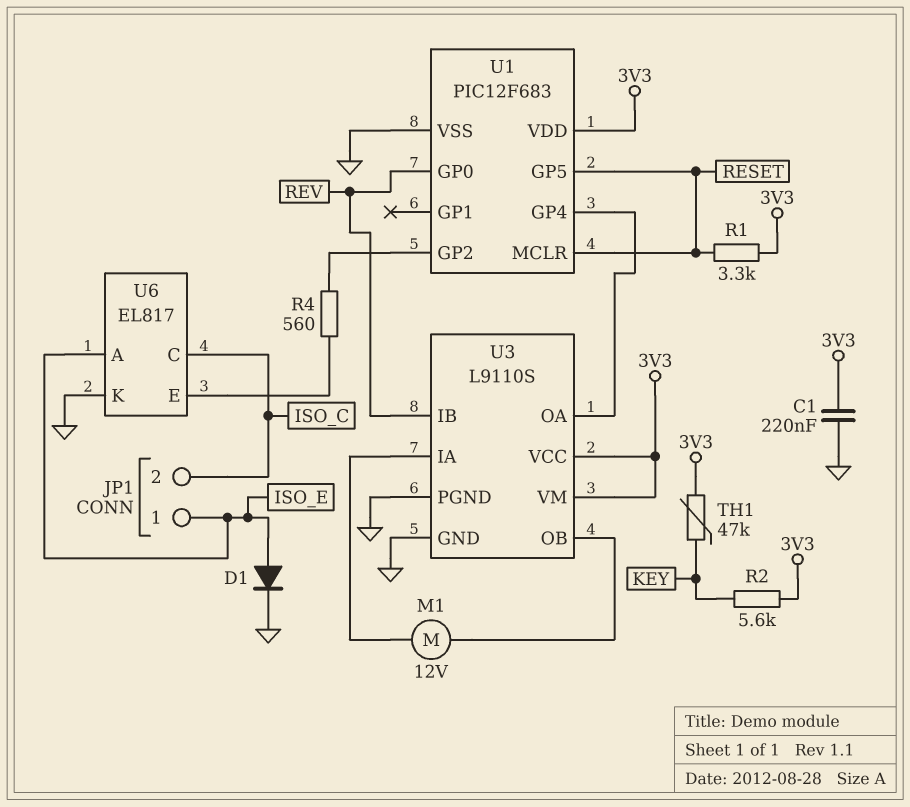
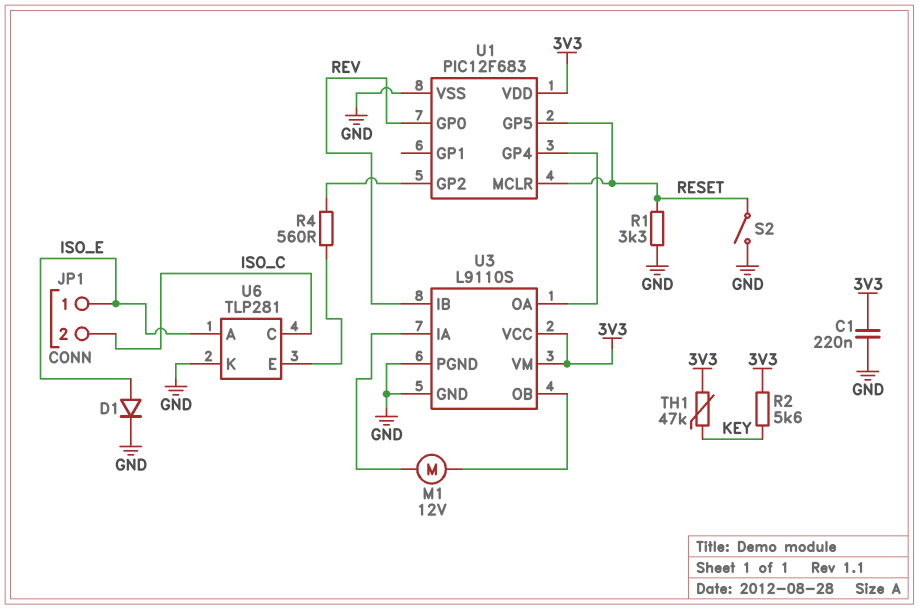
R1: 3.3k (3V3, RESET) -> 3.3k (GND, RESET)
S2: none -> switch (GND, RESET)
U6: EL817 -> TLP281

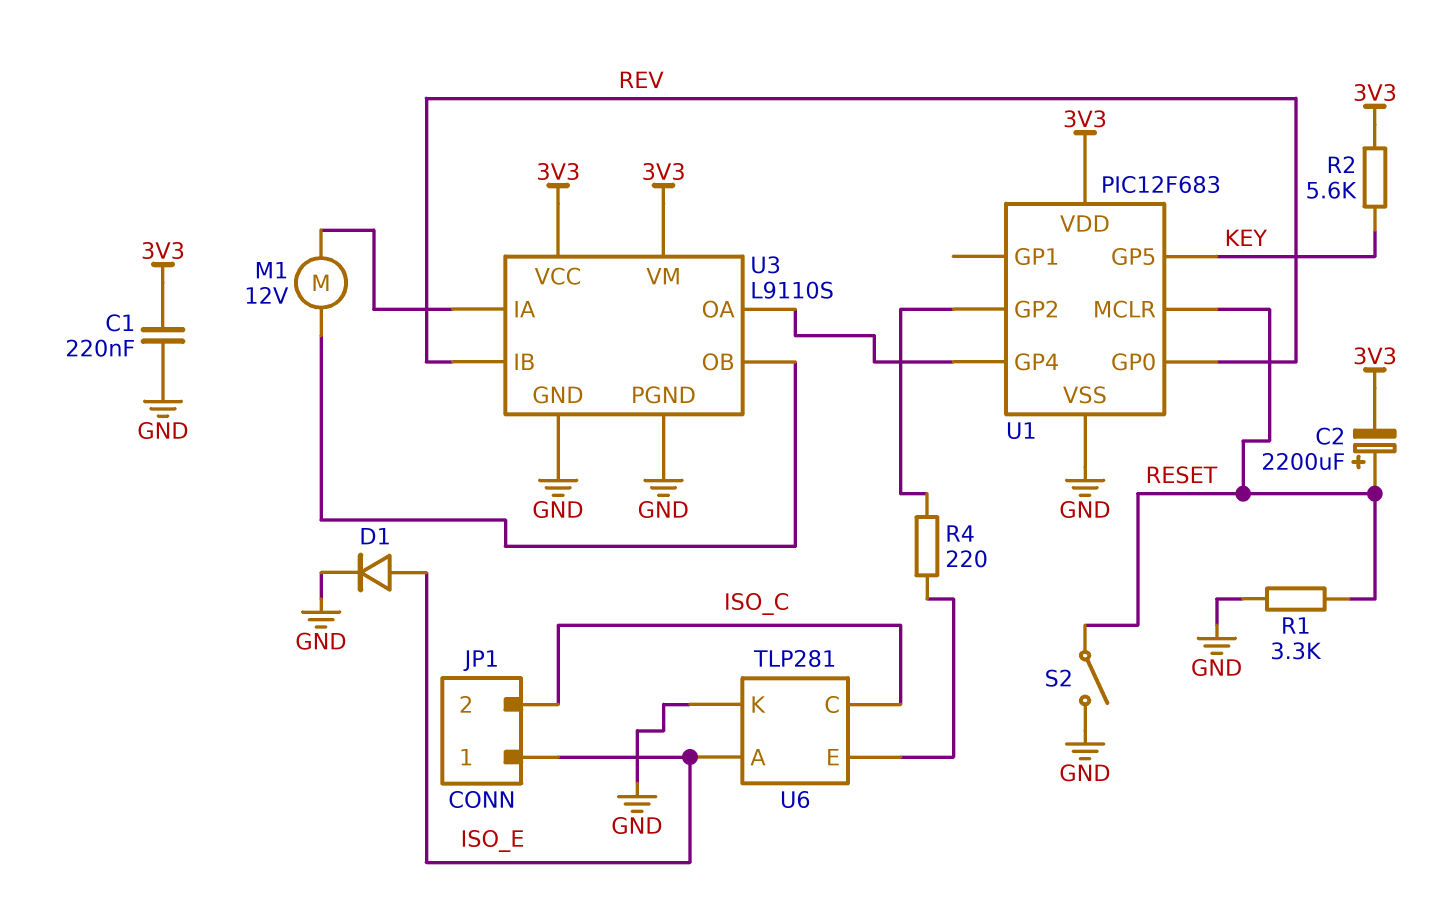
C2: none -> 2200uF (plus RESET, minus 3V3)
R4: 560 (U1/GP2, U6/E) -> 220 (U1/GP2, U6/E)
TH1: 47k (3V3, KEY) -> none
U1 pin GP5: RESET -> KEY

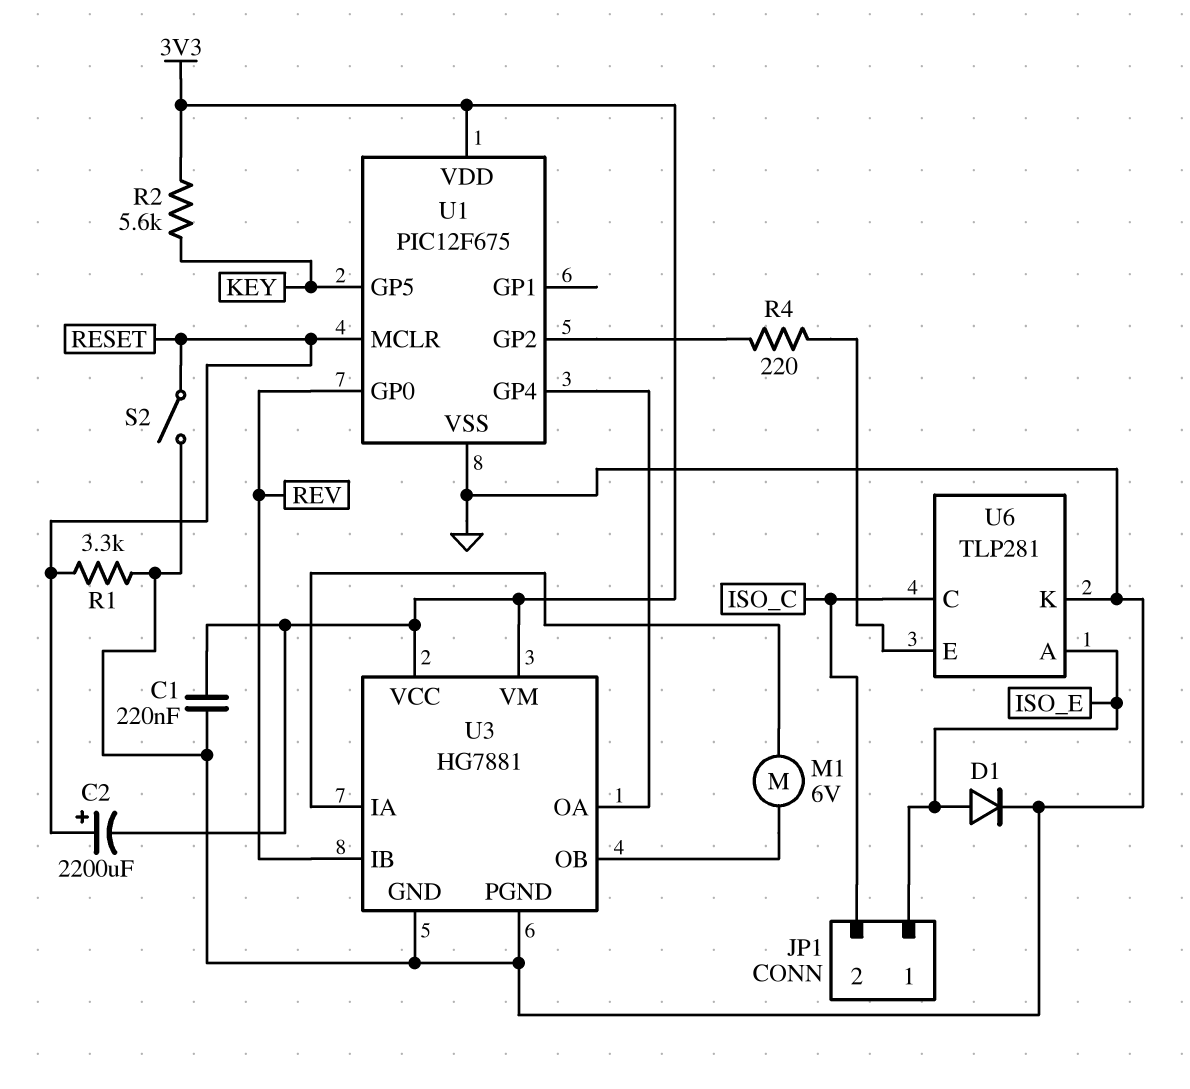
M1: motor 12V (U3/IA, U3/OB) -> motor 6V (U3/IA, U3/OB)
U1: PIC12F683 -> PIC12F675
U3: L9110S -> HG7881

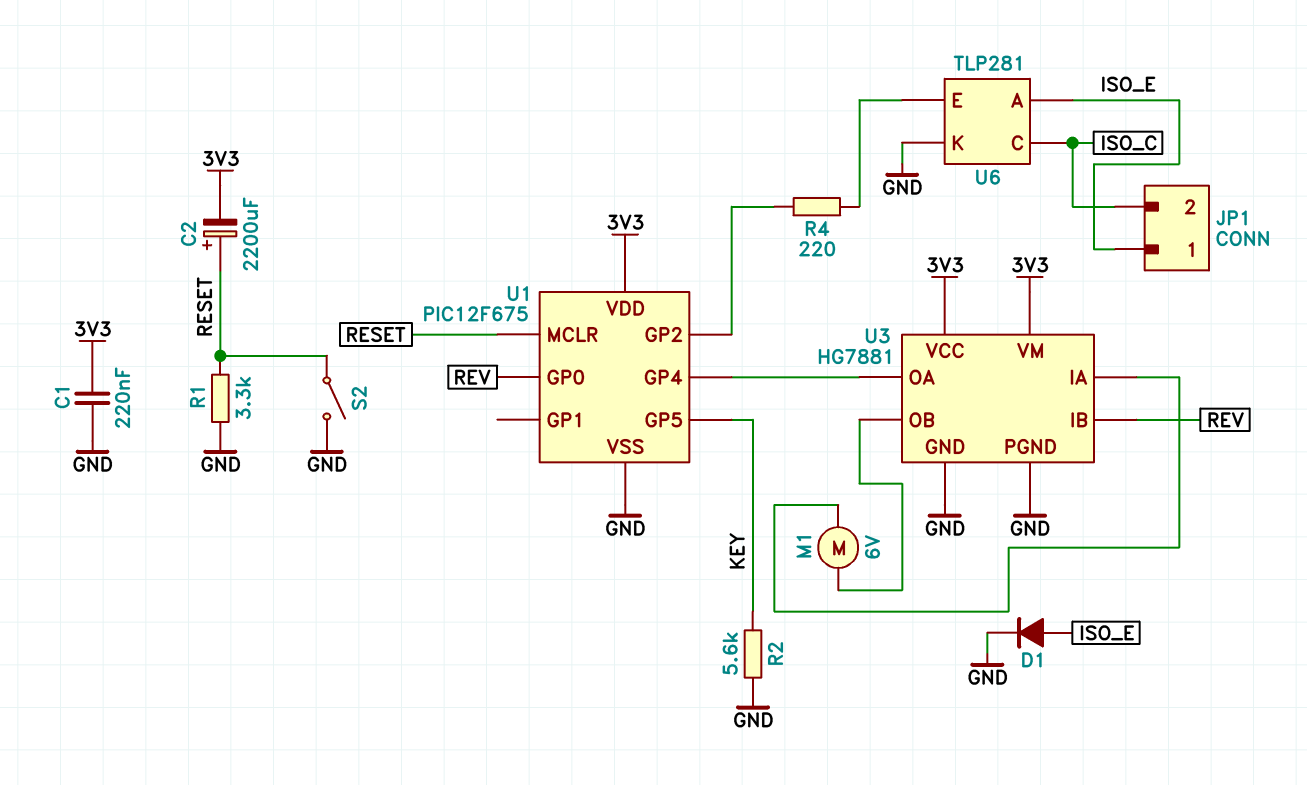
R2: 5.6k (3V3, KEY) -> 5.6k (GND, KEY)

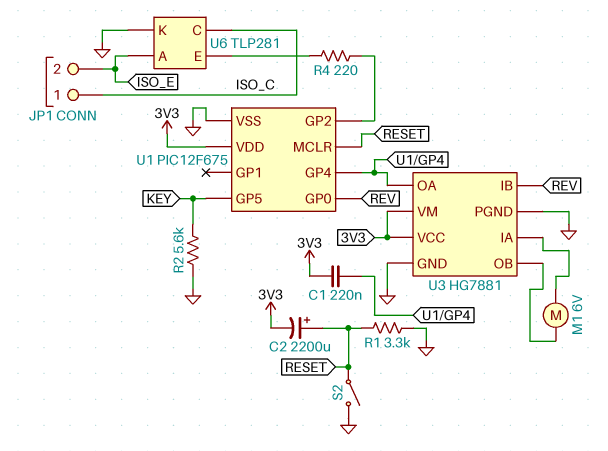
C1: 220nF (3V3, GND) -> 220nF (3V3, U1/GP4)
D1: diode (A ISO_E, K GND) -> none
JP1 pin 1: ISO_E -> ISO_C
JP1 pin 2: ISO_C -> ISO_E

